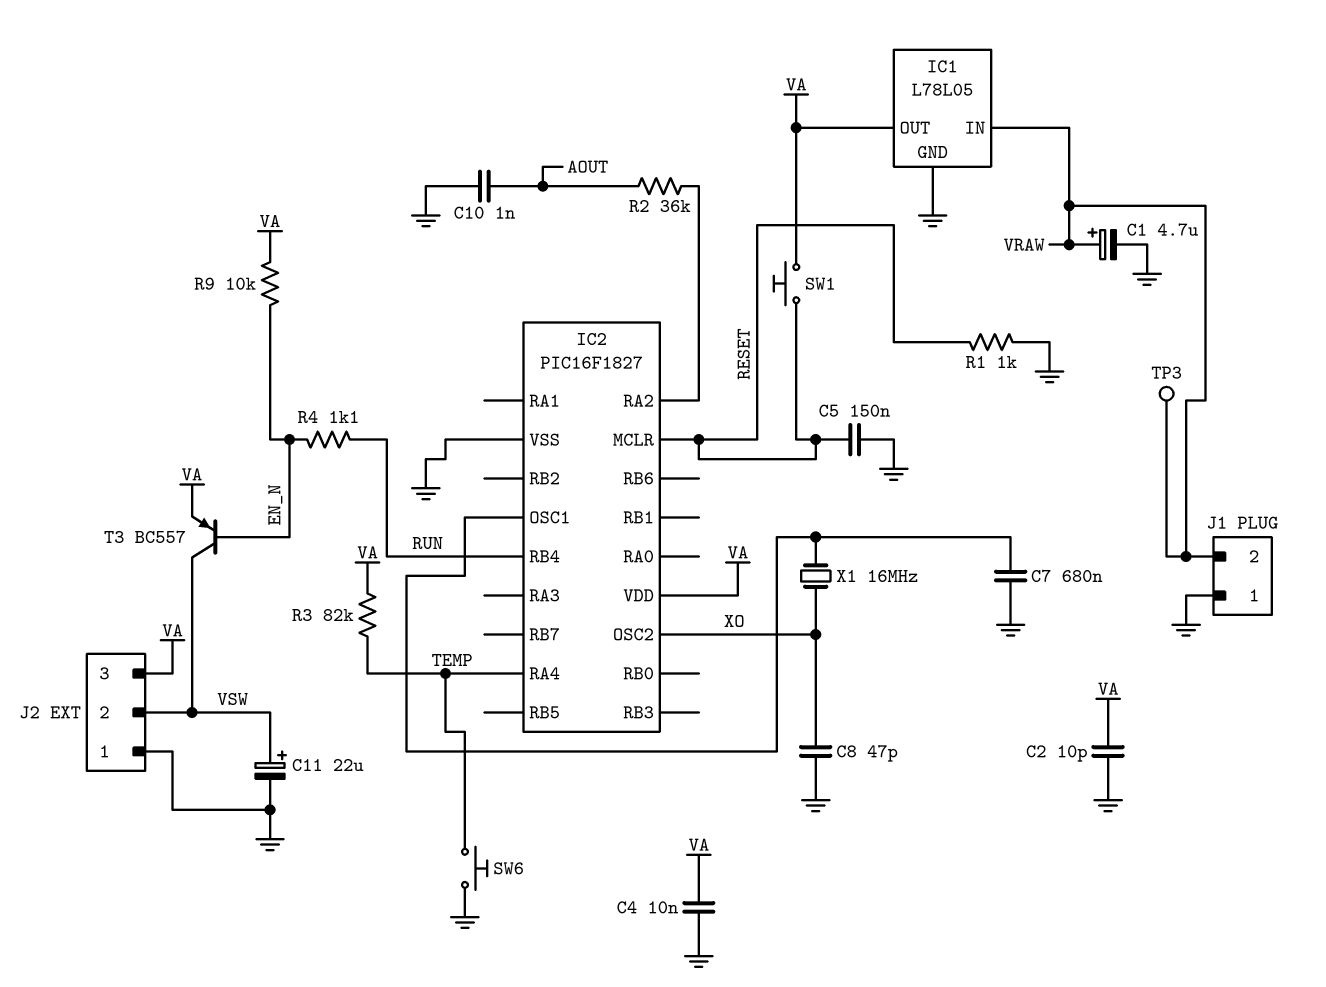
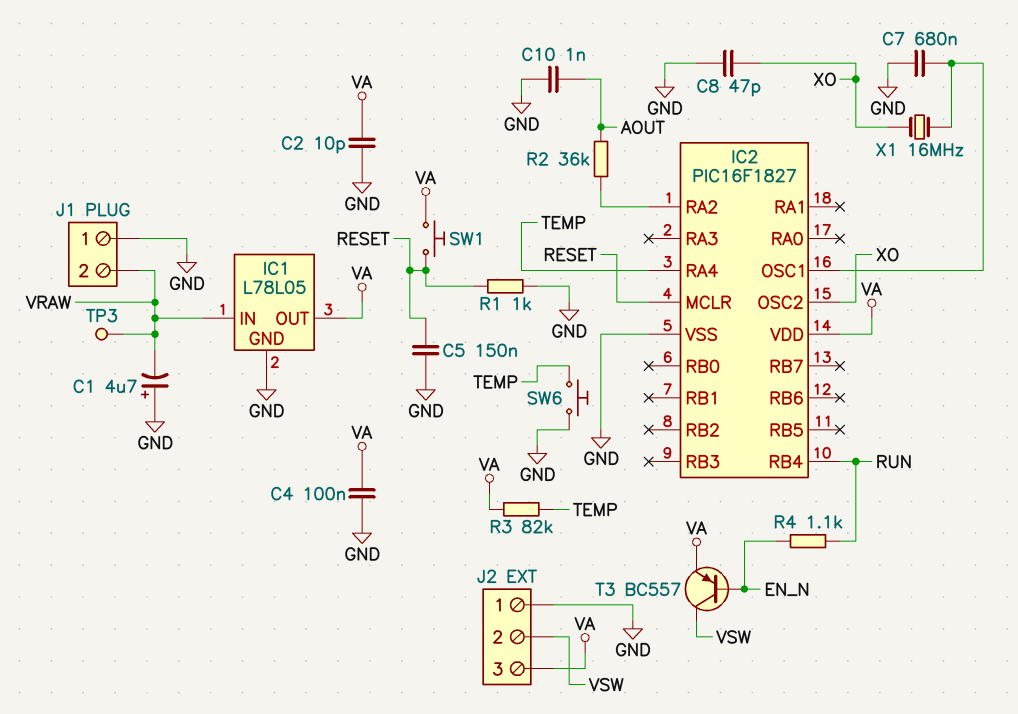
C1: 4.7uF (plus VRAW, minus GND) -> 4.7uF (plus GND, minus VRAW)
C4: 10nF (GND, VA) -> 100nF (GND, VA)
C11: 22uF (plus VSW, minus GND) -> none
R9: 10k (EN_N, VA) -> none

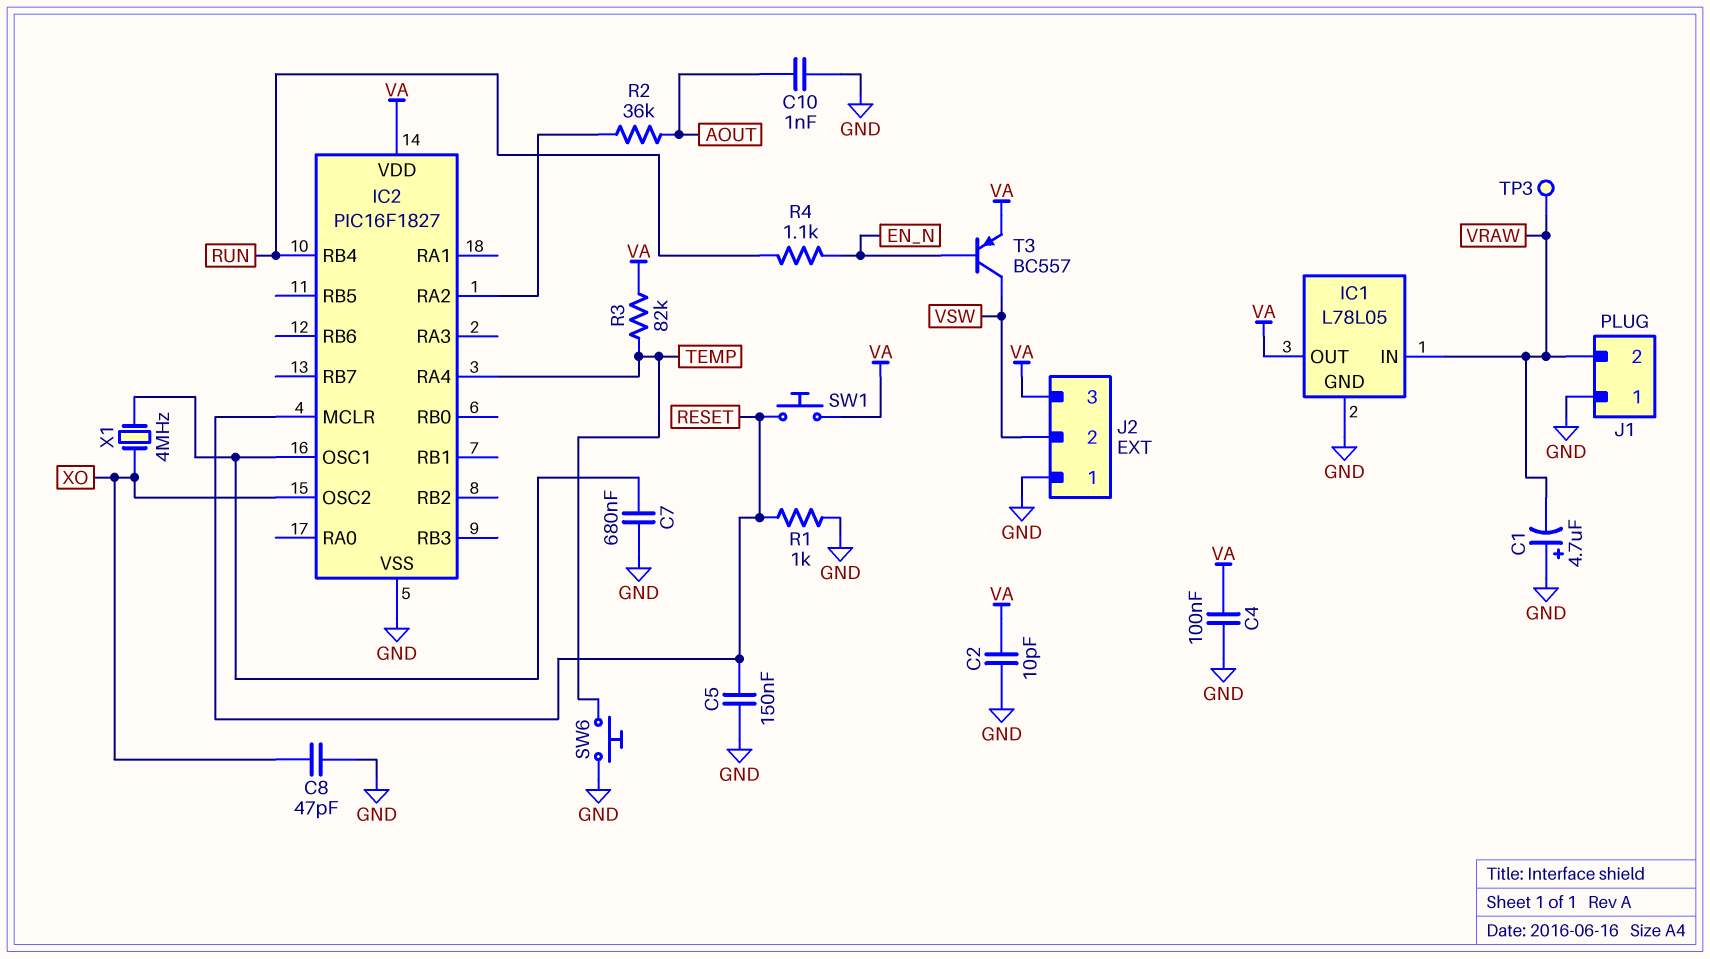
X1: 16MHz (IC2/OSC1, XO) -> 4MHz (IC2/OSC1, XO)

